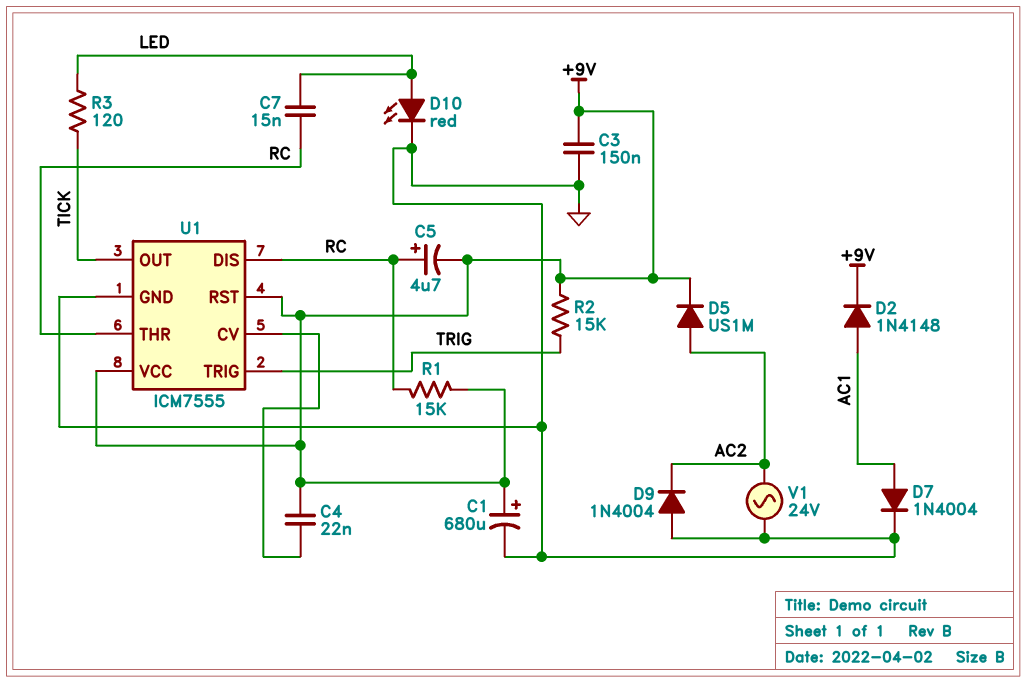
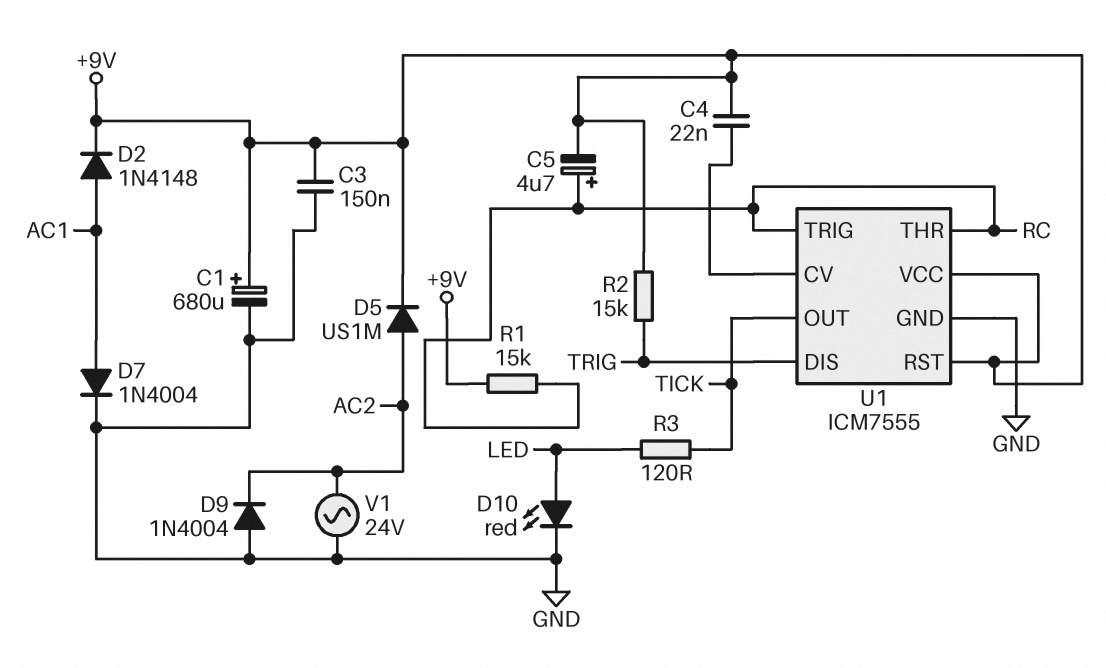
C7: 15nF (LED, RC) -> none
U1 pin DIS: RC -> TRIG
U1 pin TRIG: TRIG -> RC

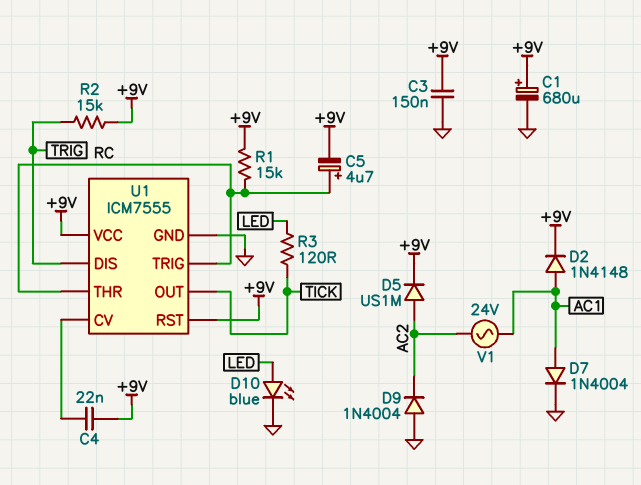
D10: LED red (A LED, K GND) -> LED blue (A LED, K GND)
V1: AC 24V (AC2, GND) -> AC 24V (AC1, AC2)

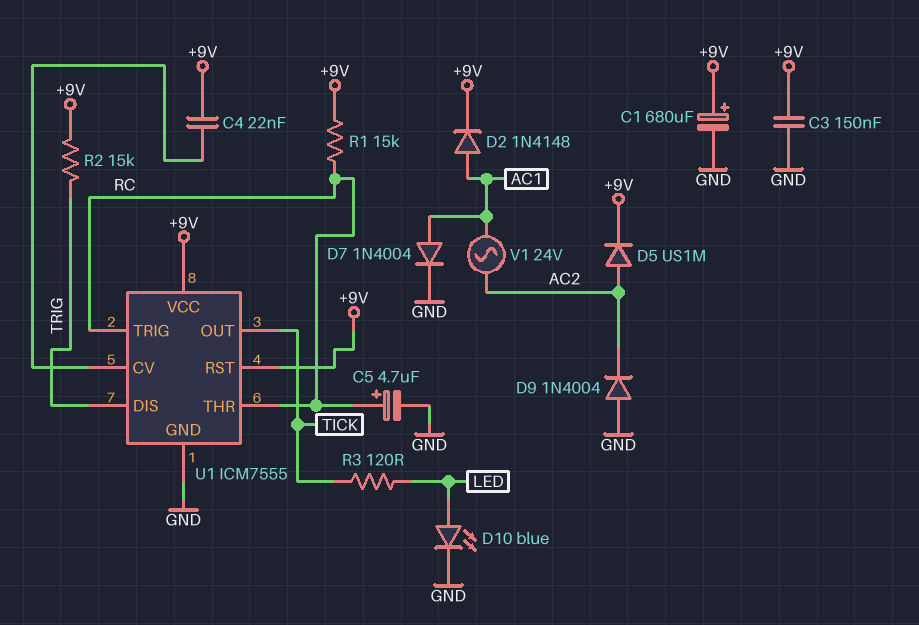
C5: 4.7uF (plus RC, minus +9V) -> 4.7uF (plus RC, minus GND)

